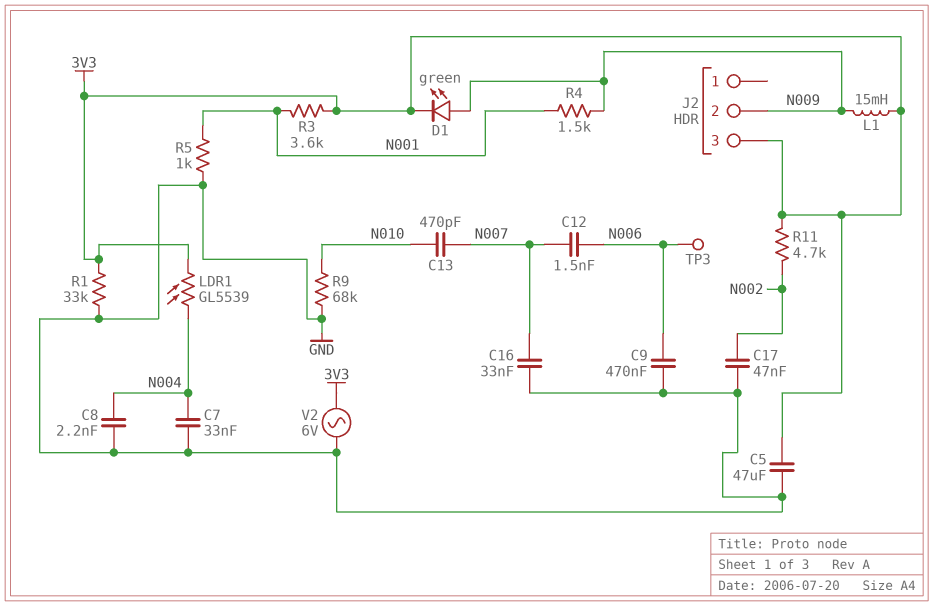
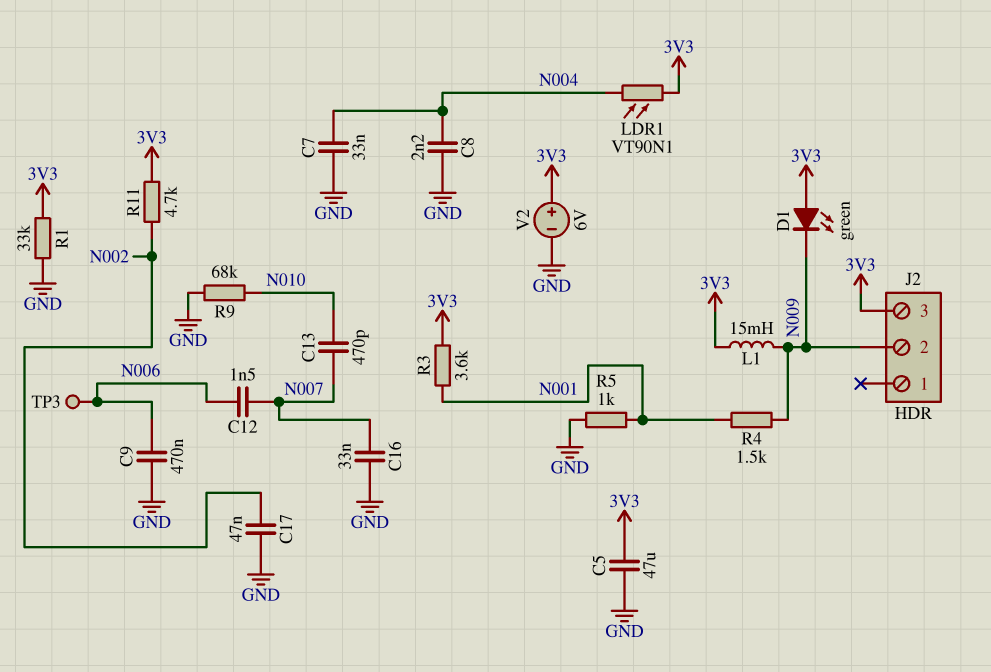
D1: LED green (A N009, K 3V3) -> LED green (A 3V3, K N009)
LDR1: GL5539 (3V3, N004) -> VT90N1 (3V3, N004)
V2: AC 6V (3V3, GND) -> 6V (plus 3V3, minus GND)

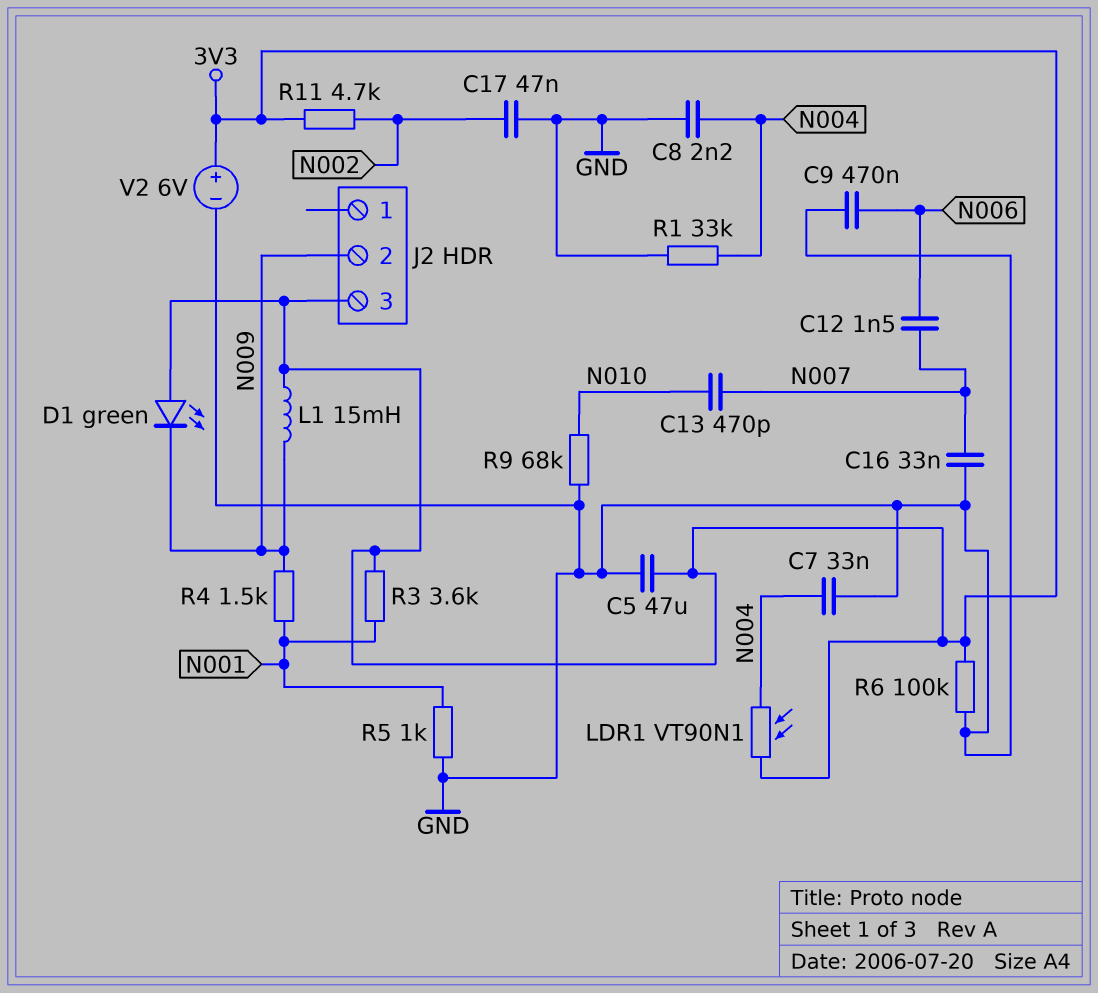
R1: 33k (3V3, GND) -> 33k (GND, N004)
R6: none -> 100k (3V3, GND)
TP3: test point (N006) -> none

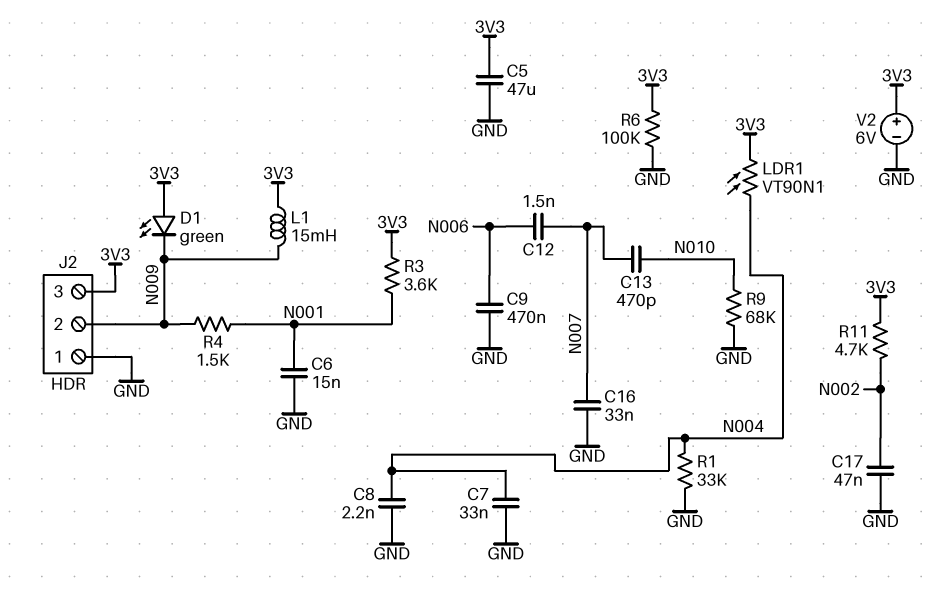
C6: none -> 15nF (GND, N001)
J2 pin 1: none -> GND
R5: 1k (GND, N001) -> none

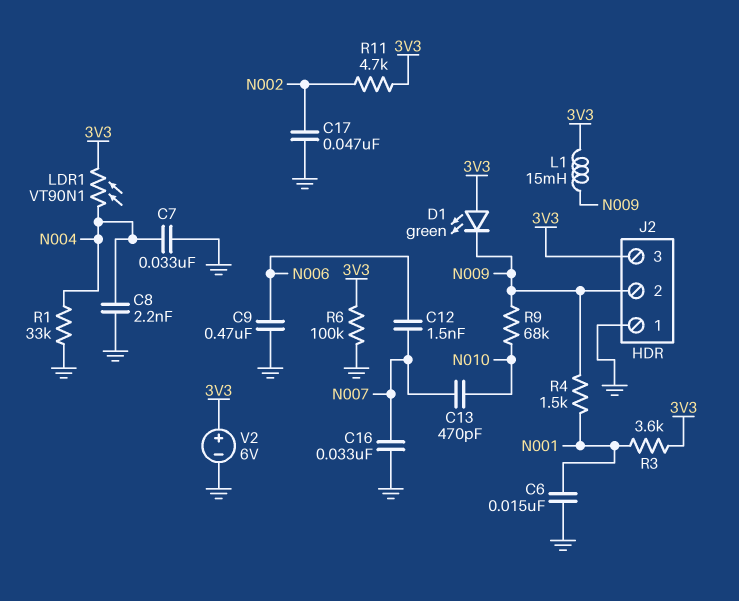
C5: 47uF (3V3, GND) -> none
R9: 68k (GND, N010) -> 68k (N009, N010)

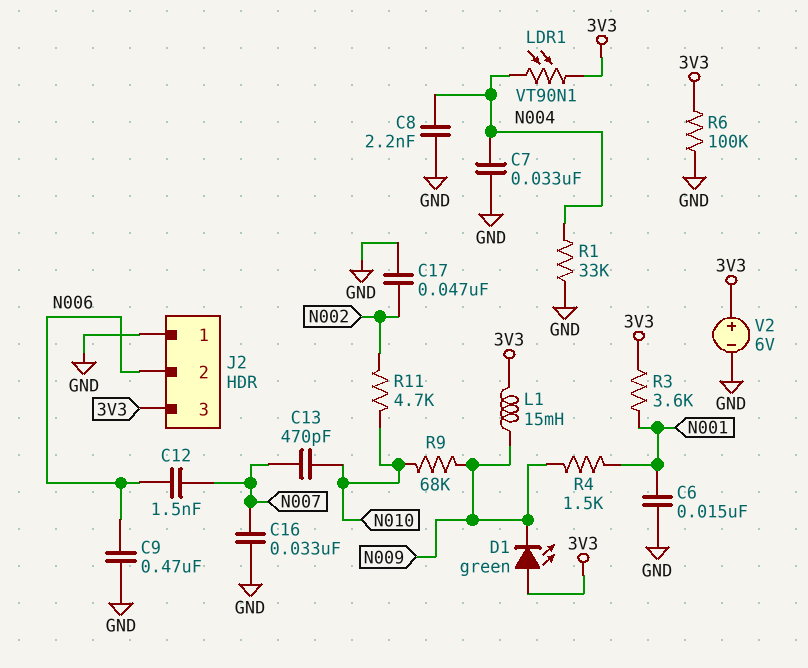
J2 pin 2: N009 -> N006
R11: 4.7k (3V3, N002) -> 4.7k (N002, N010)

